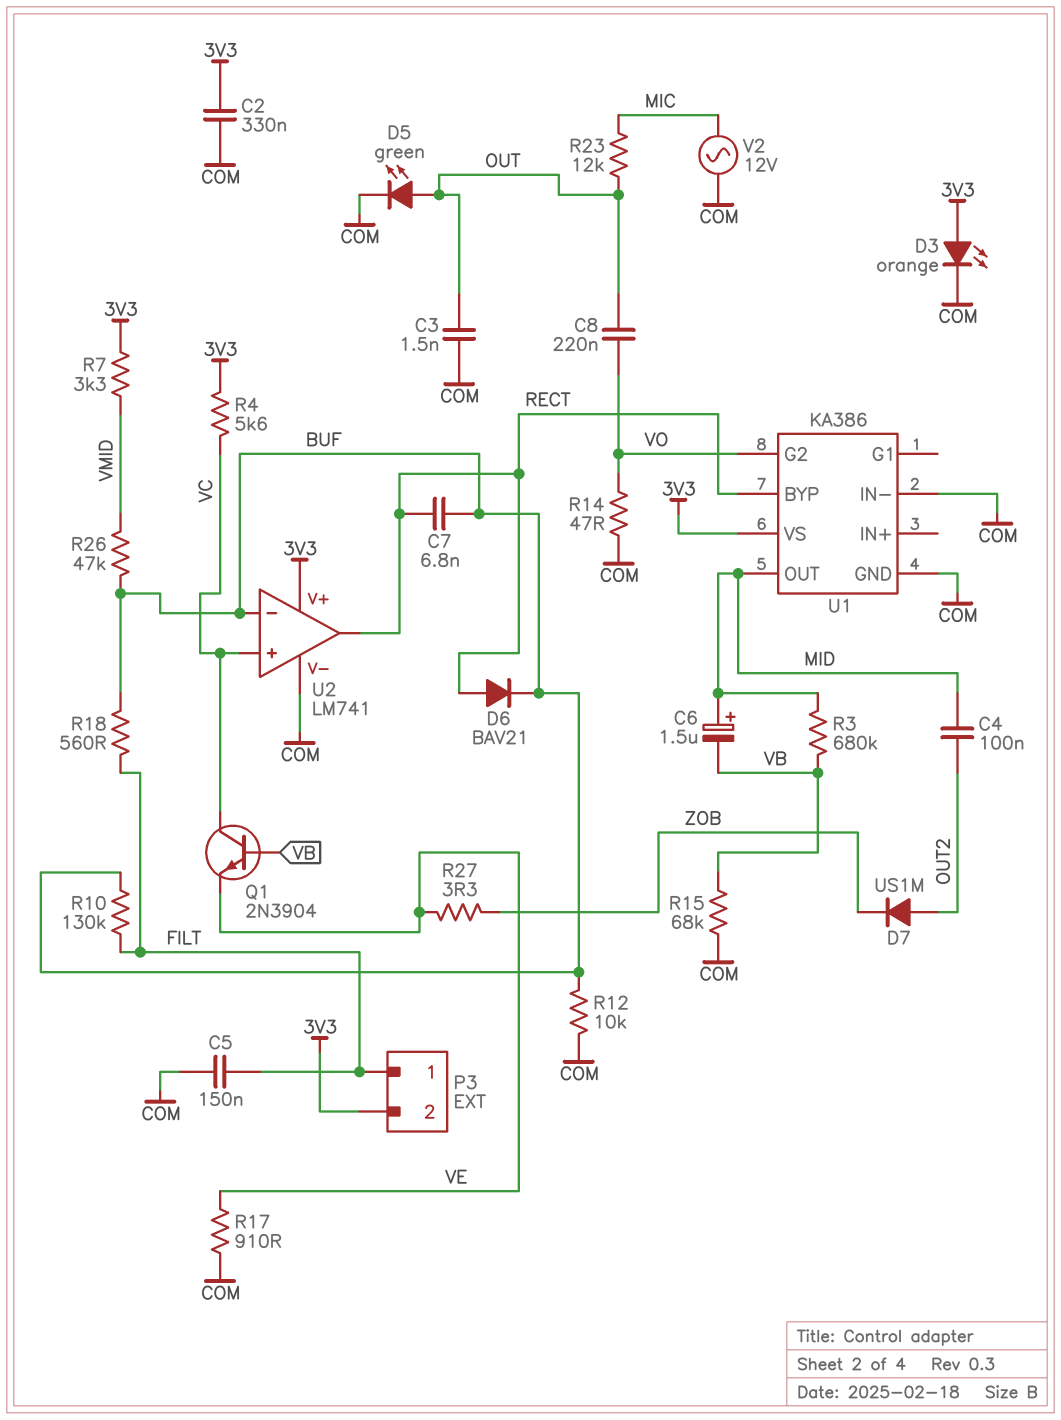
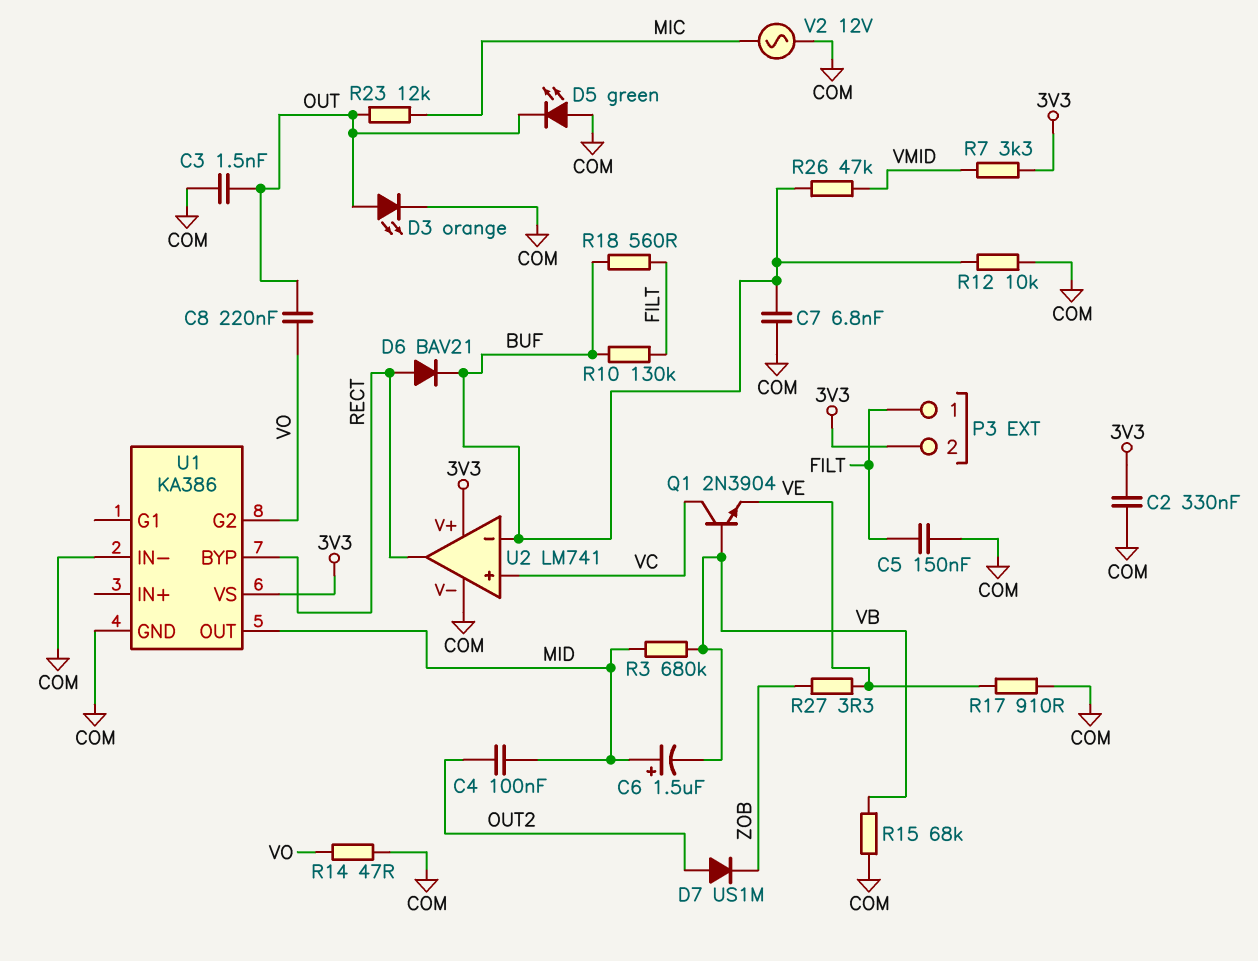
C7: 6.8nF (BUF, RECT) -> 6.8nF (BUF, COM)
D3: LED orange (A 3V3, K COM) -> LED orange (A OUT, K COM)
D5: LED green (A OUT, K COM) -> LED green (A COM, K OUT)
R4: 5.6k (3V3, VC) -> none

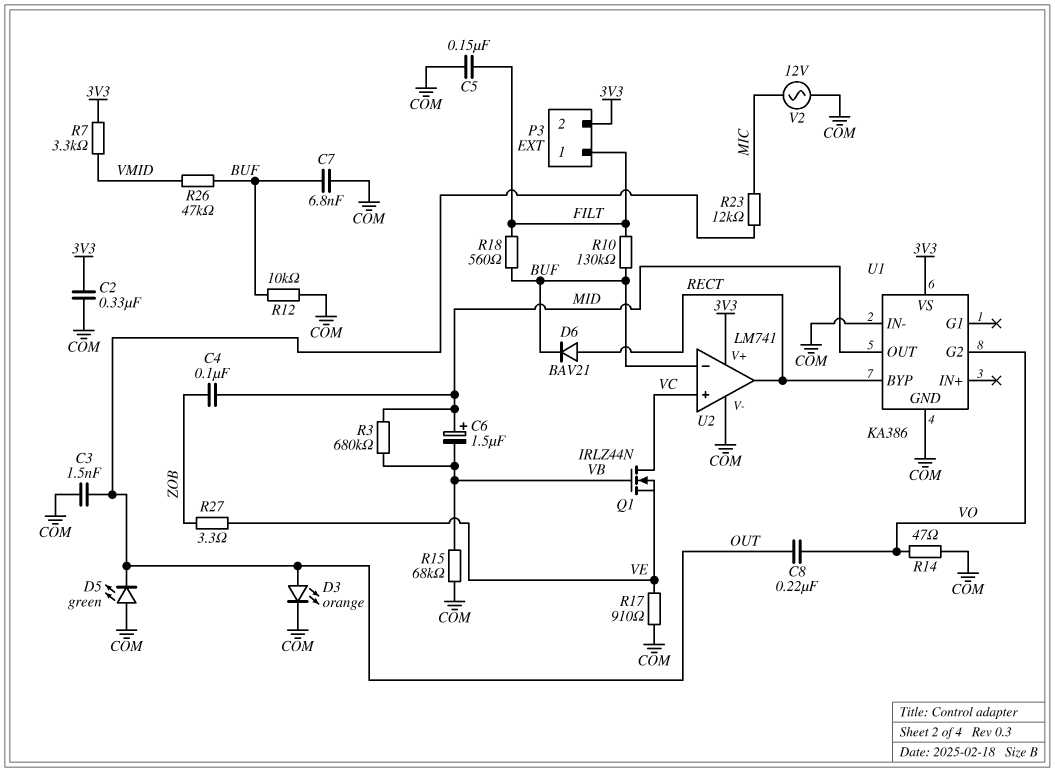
C4: 100nF (MID, OUT2) -> 100nF (MID, ZOB)
D7: diode US1M (A OUT2, K ZOB) -> none
Q1: NPN 2N3904 (B VB, C VC, E VE) -> NMOS IRLZ44N (G VB, D VC, S VE)

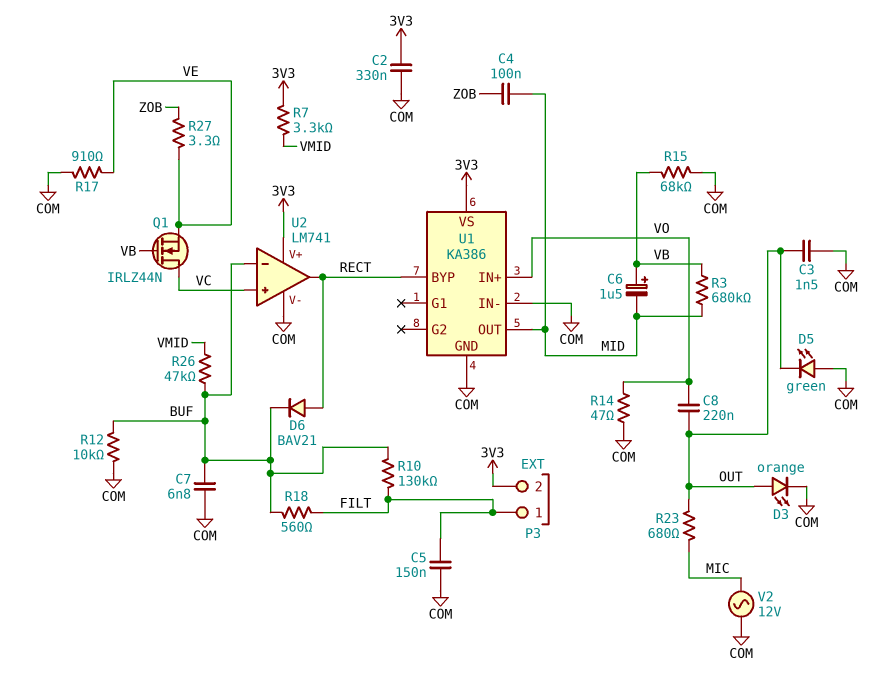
C6: 1.5uF (plus MID, minus VB) -> 1.5uF (plus VB, minus MID)
R23: 12k (MIC, OUT) -> 680 (MIC, OUT)
U1 pin G2: VO -> none
U1 pin IN+: none -> VO

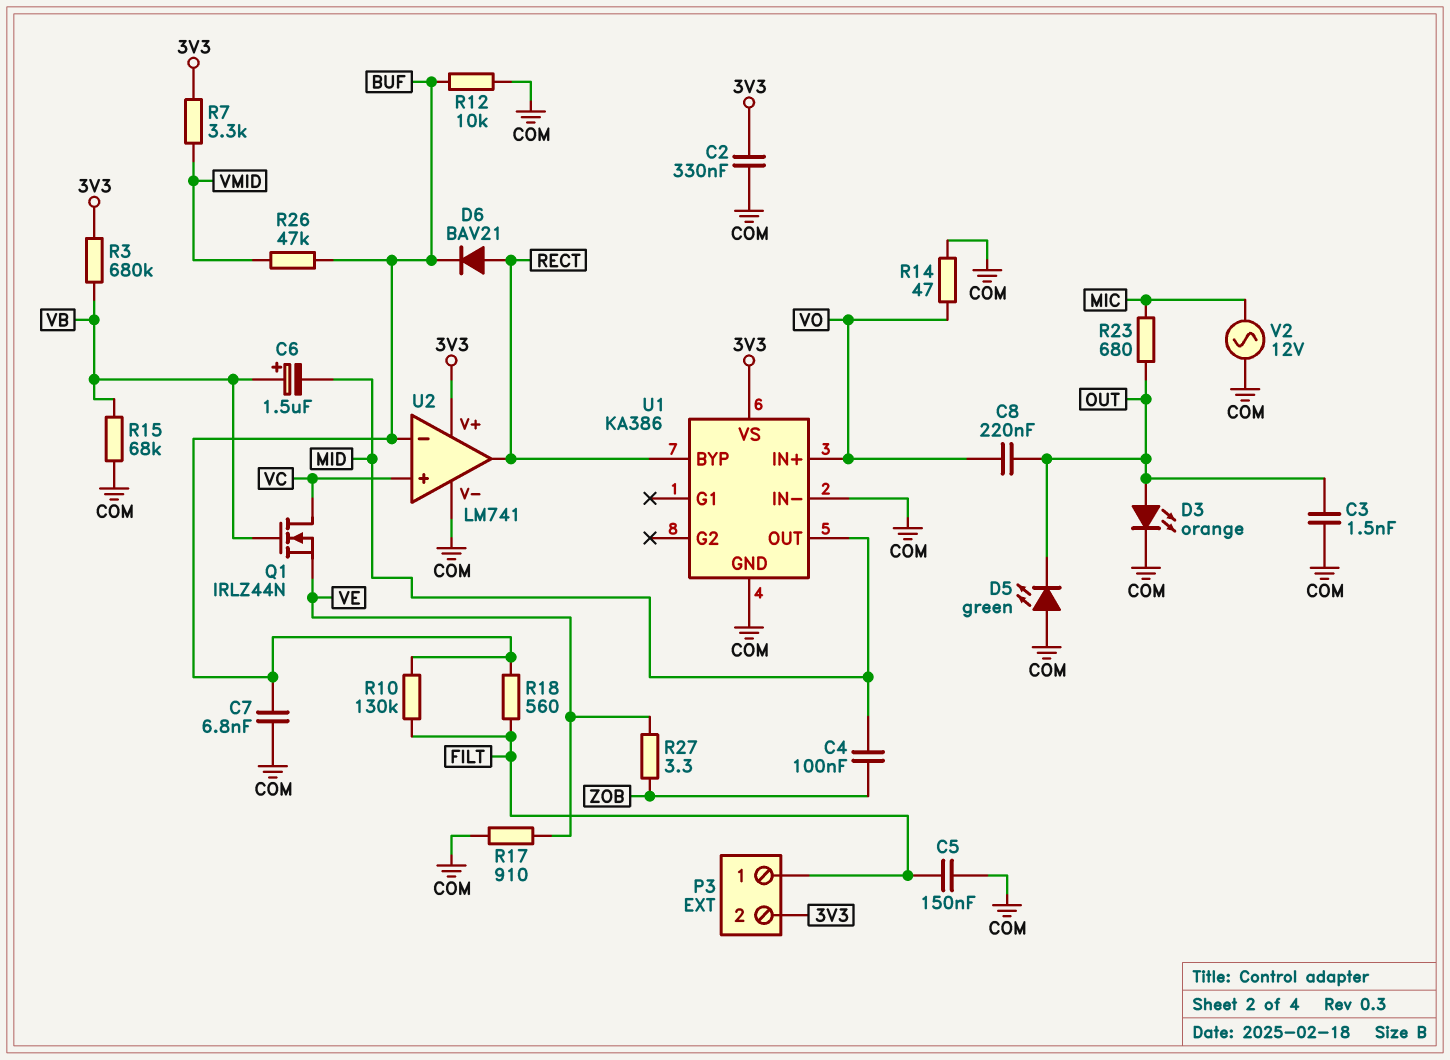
R3: 680k (MID, VB) -> 680k (3V3, VB)

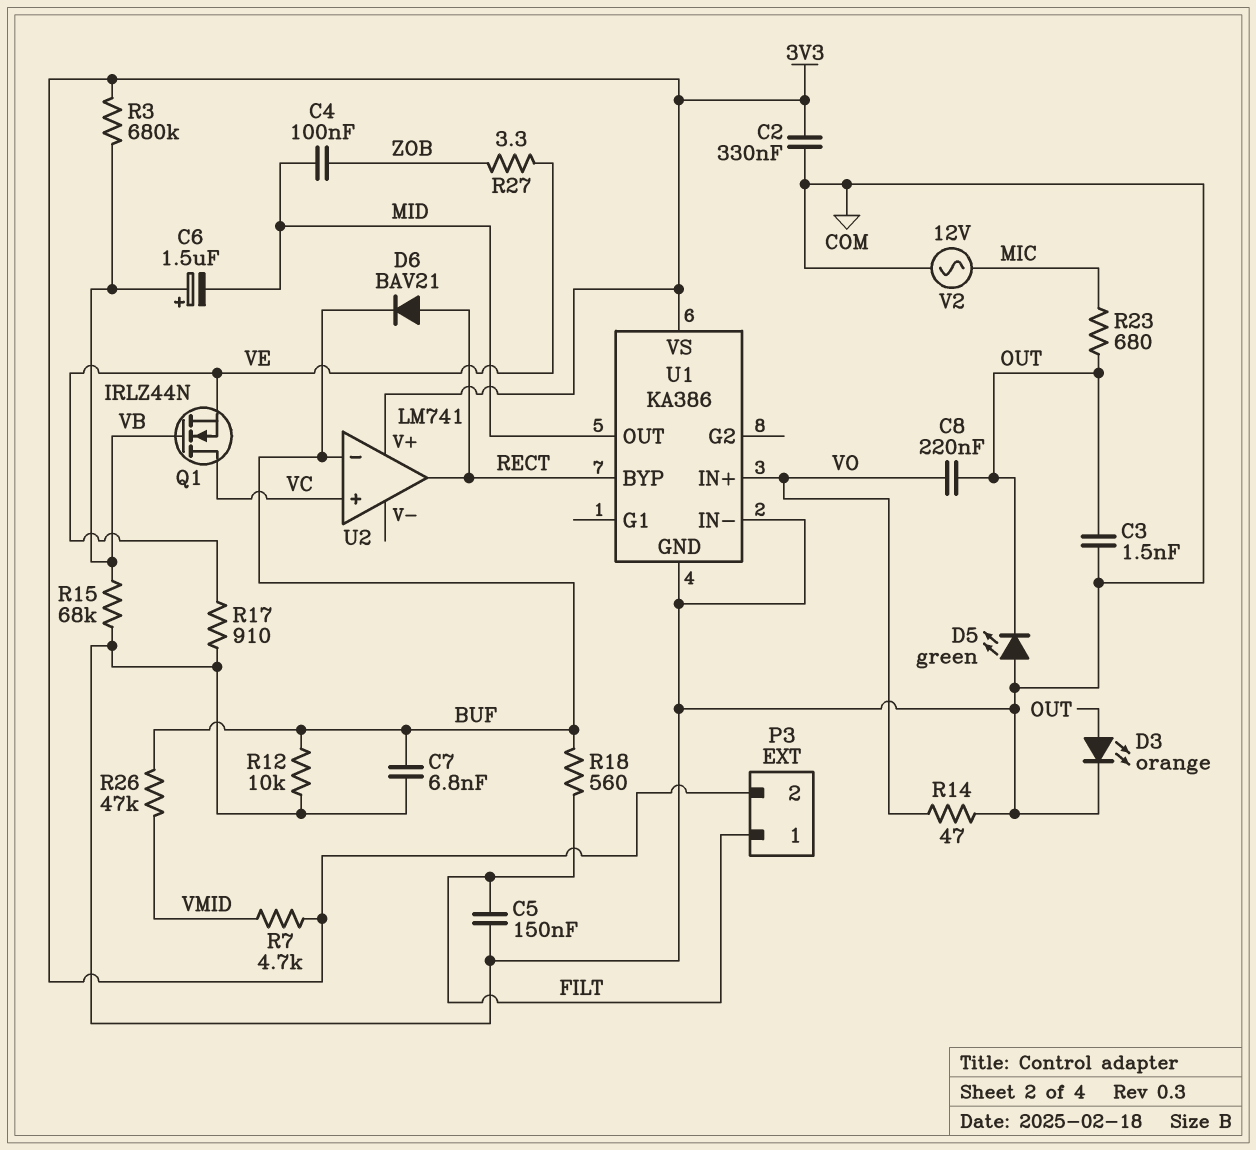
R7: 3.3k (3V3, VMID) -> 4.7k (3V3, VMID)
R10: 130k (BUF, FILT) -> none
U2 pin V-: COM -> none

